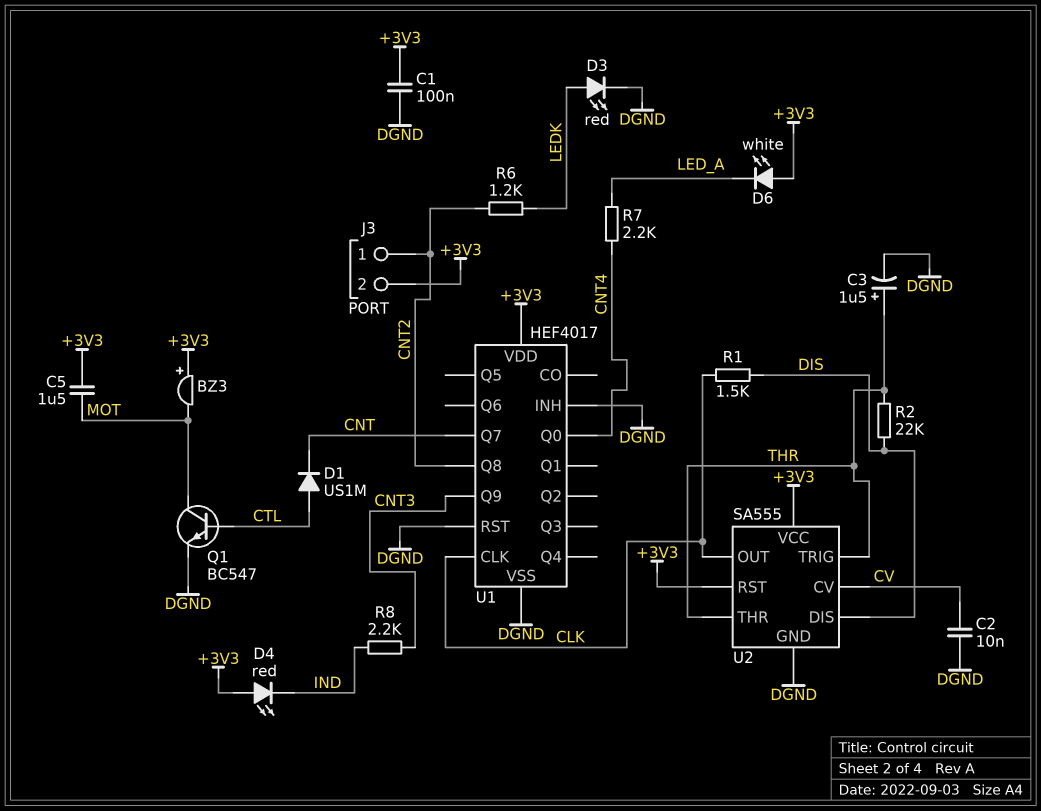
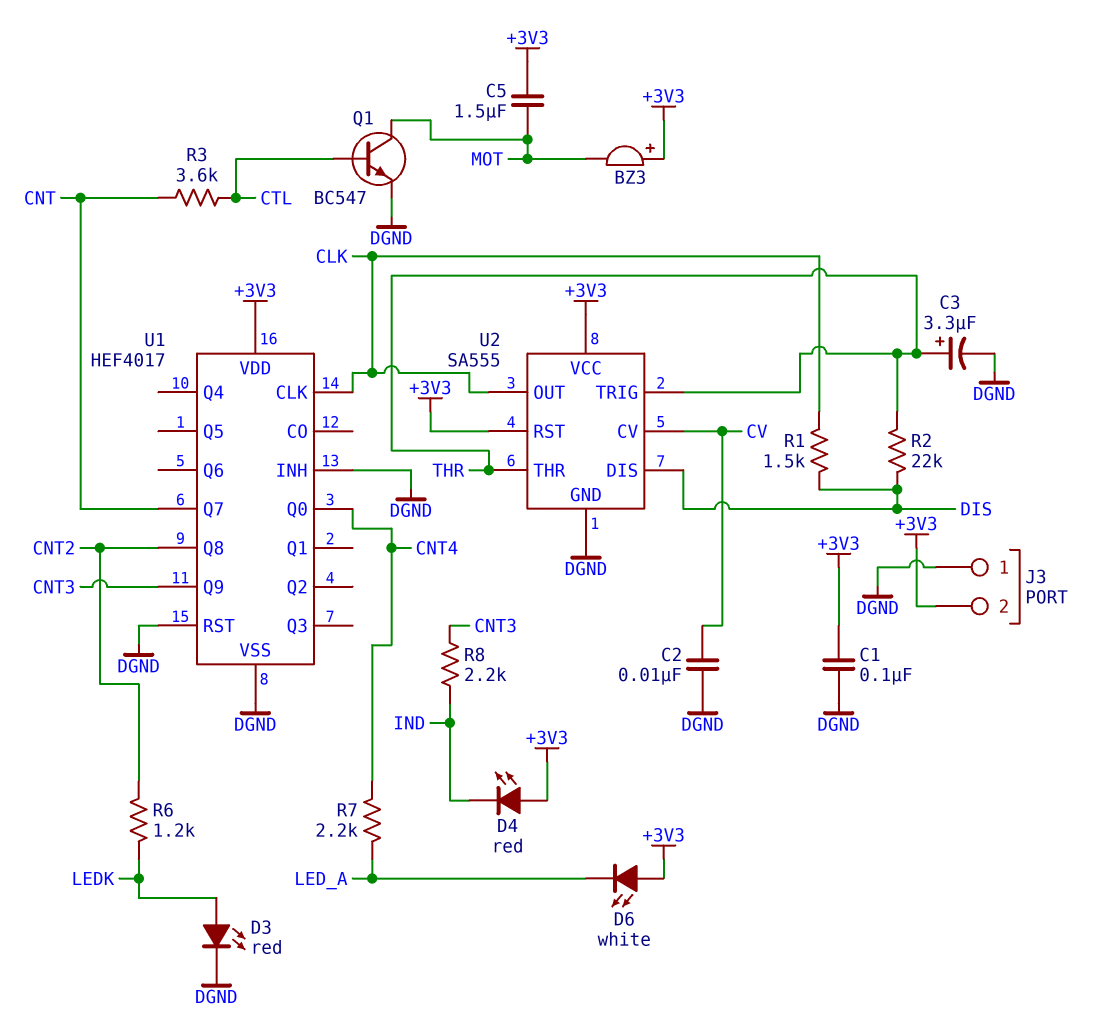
C3: 1.5uF (plus THR, minus DGND) -> 3.3uF (plus THR, minus DGND)
D1: diode US1M (A CTL, K CNT) -> none
J3 pin 1: CNT2 -> DGND
R3: none -> 3.6k (CNT, CTL)

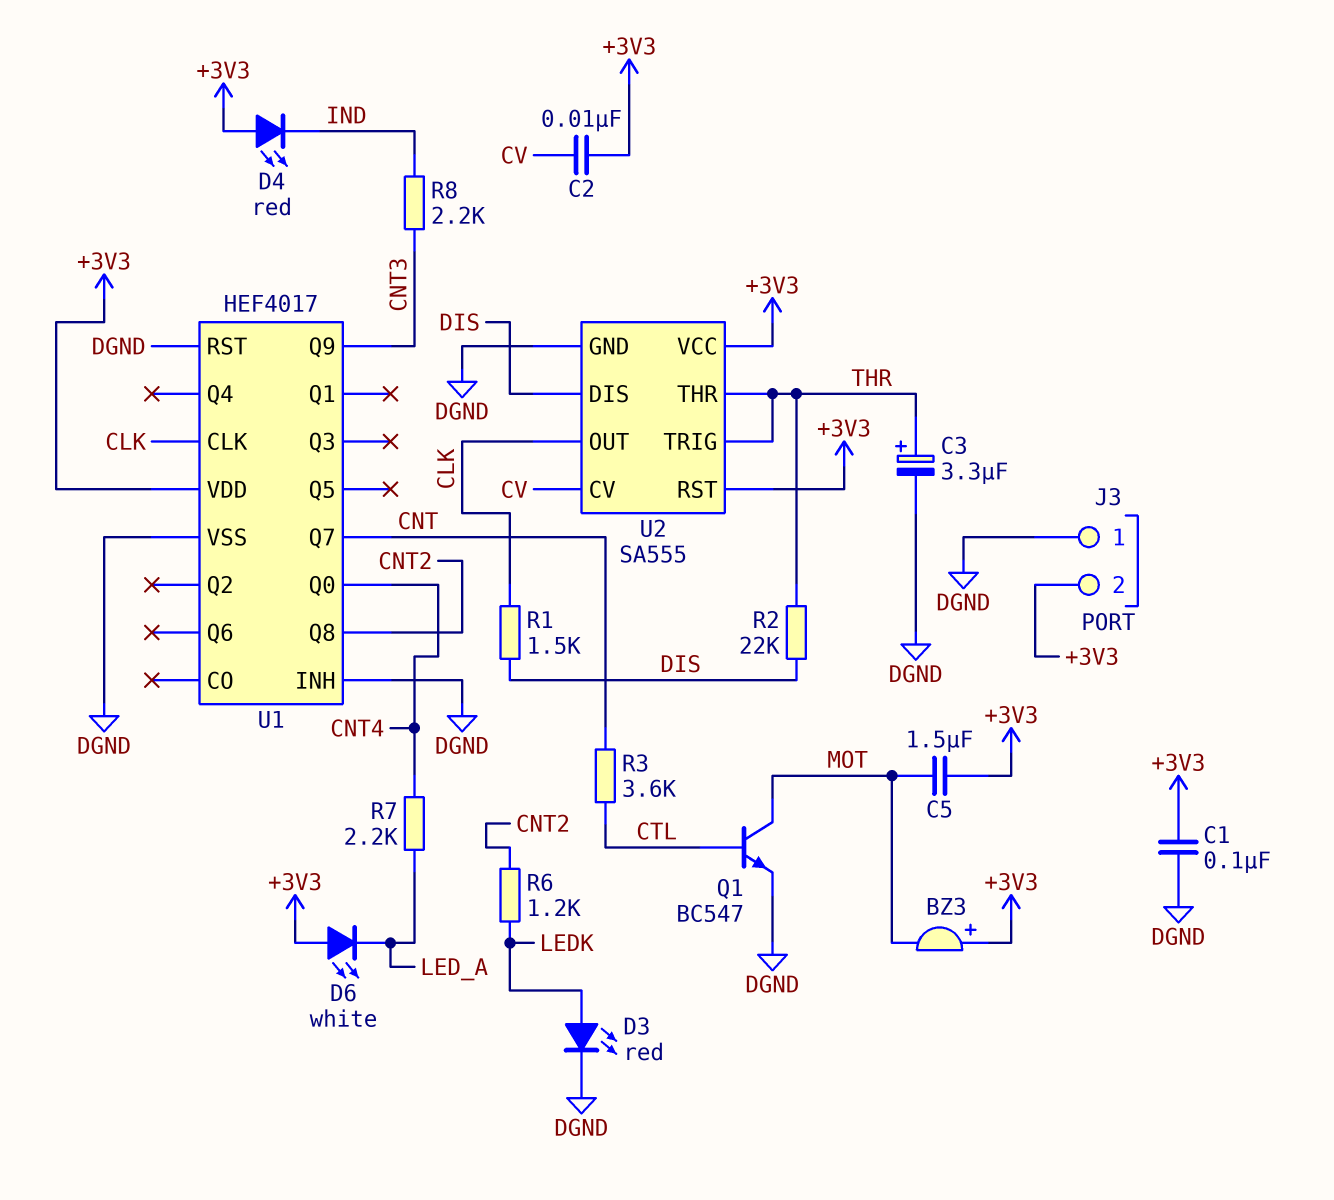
C2: 10nF (CV, DGND) -> 10nF (+3V3, CV)

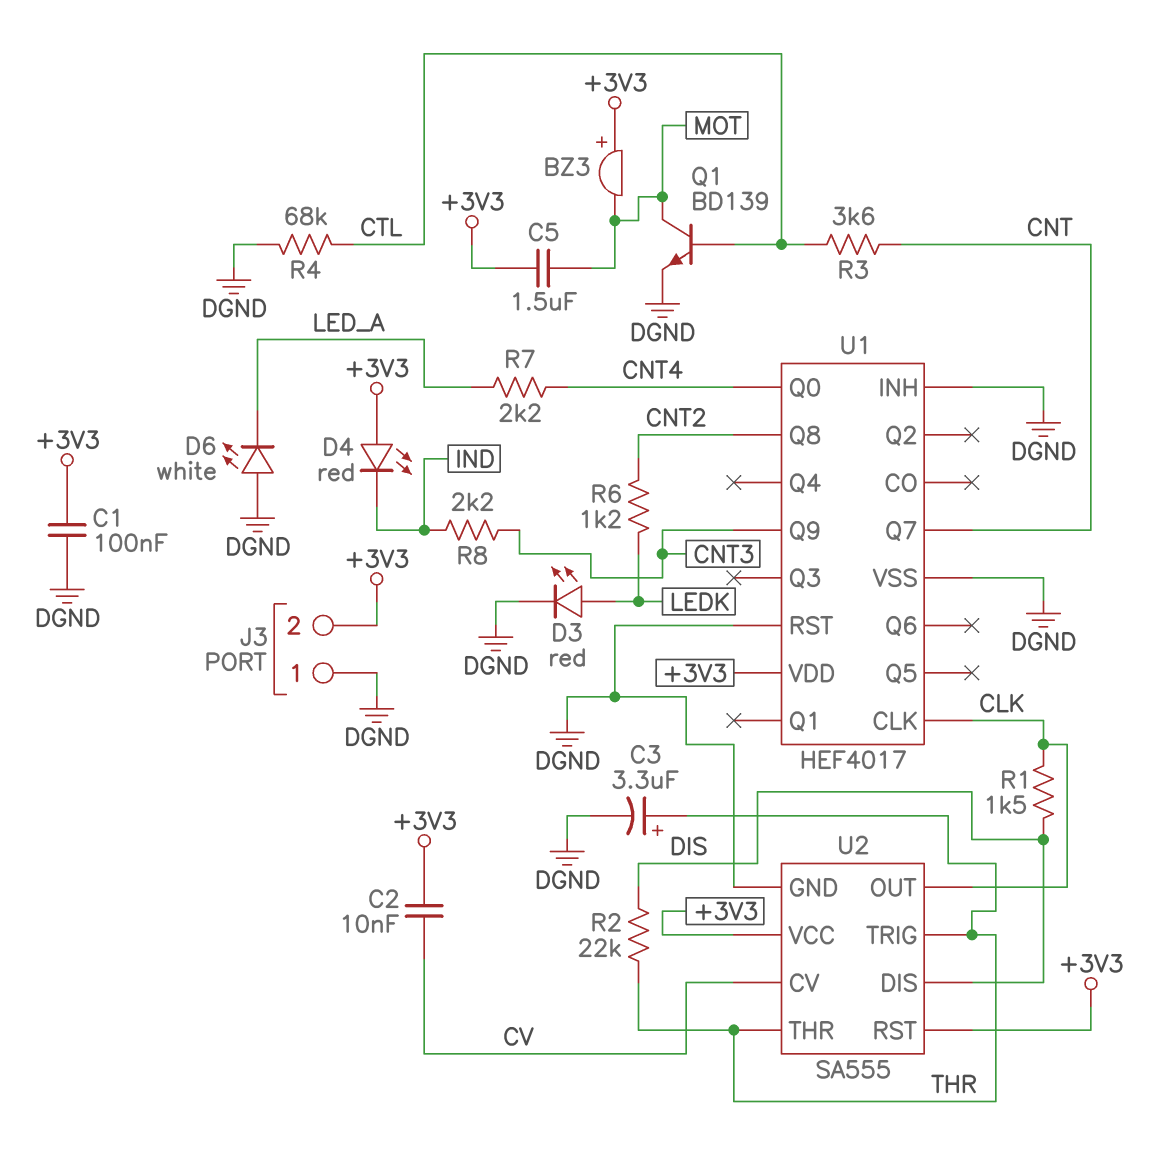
D6: LED white (A +3V3, K LED_A) -> LED white (A DGND, K LED_A)
Q1: NPN BC547 (B CTL, C MOT, E DGND) -> NPN BD139 (B CTL, C MOT, E DGND)
R4: none -> 68k (CTL, DGND)

